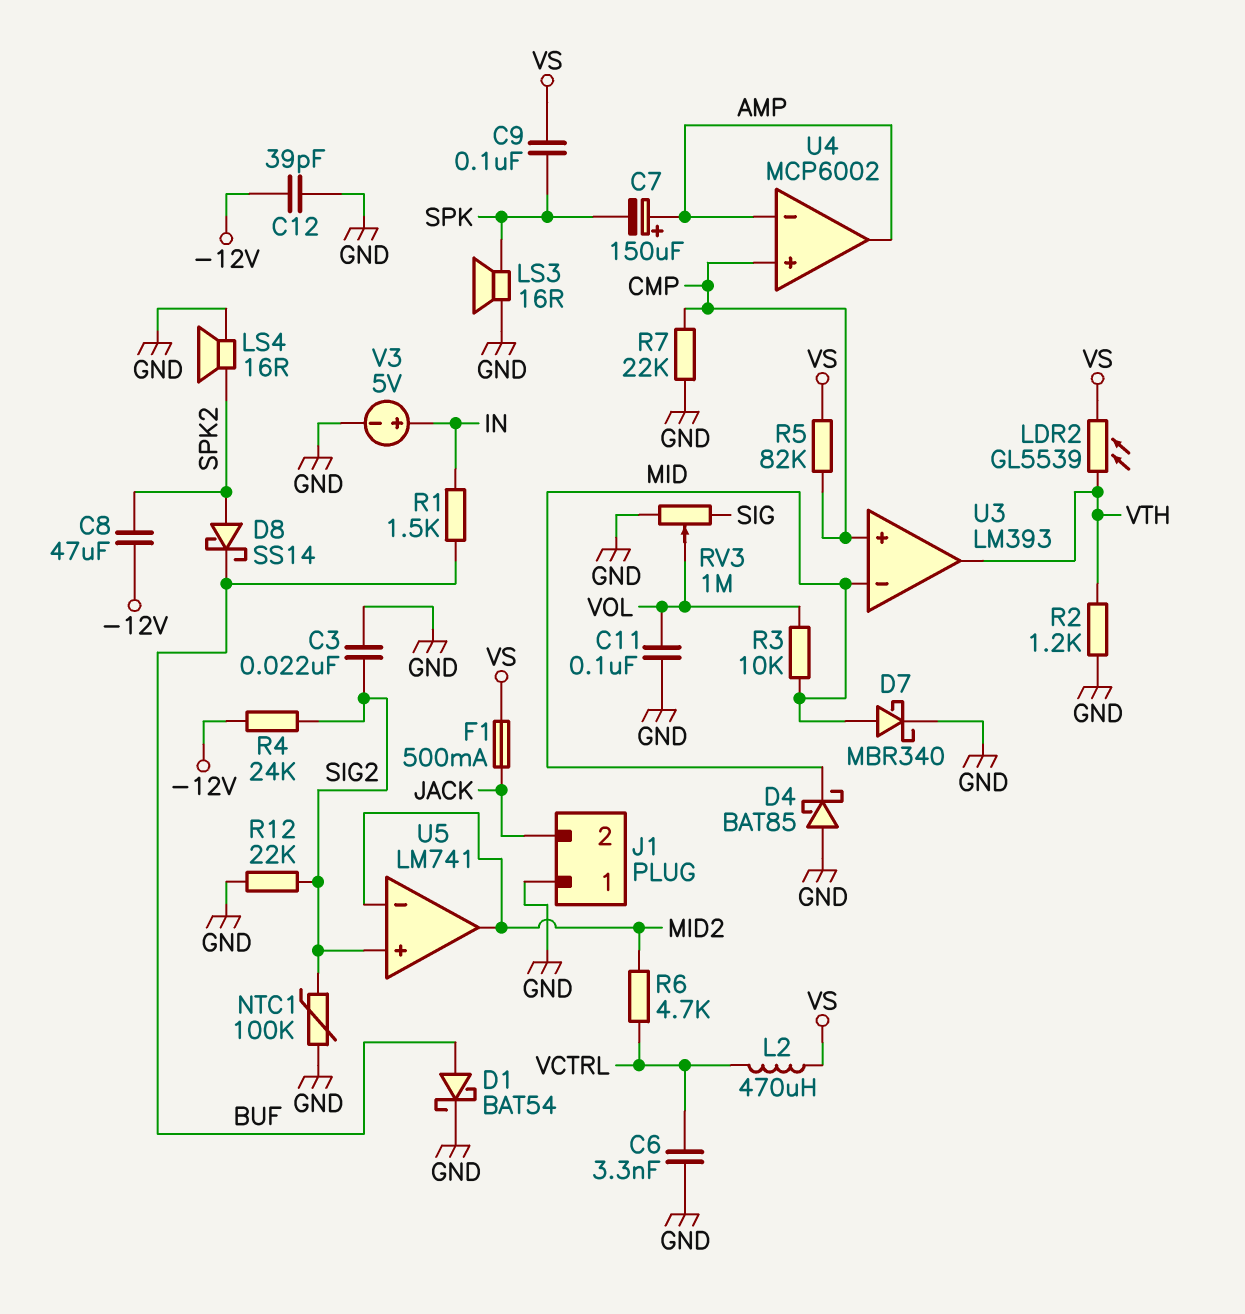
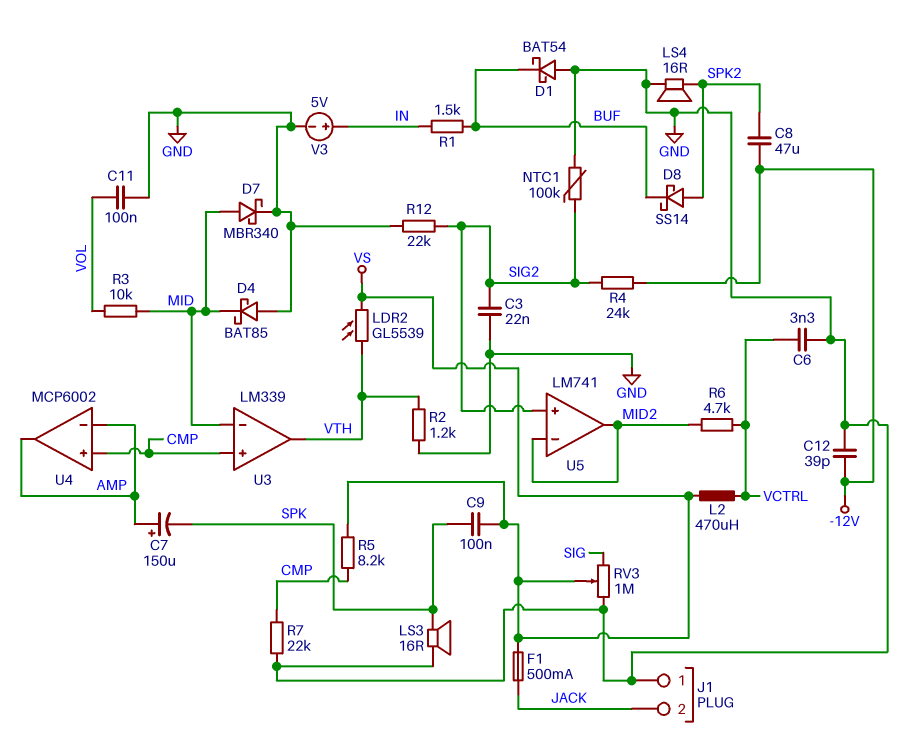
D1: schottky BAT54 (A BUF, K GND) -> schottky BAT54 (A GND, K BUF)
R5: 82k (CMP, VS) -> 8.2k (CMP, VS)
RV3: 1M (GND, SIG, wiper VOL) -> 1M (GND, SIG, wiper VS)
U3: LM393 -> LM339

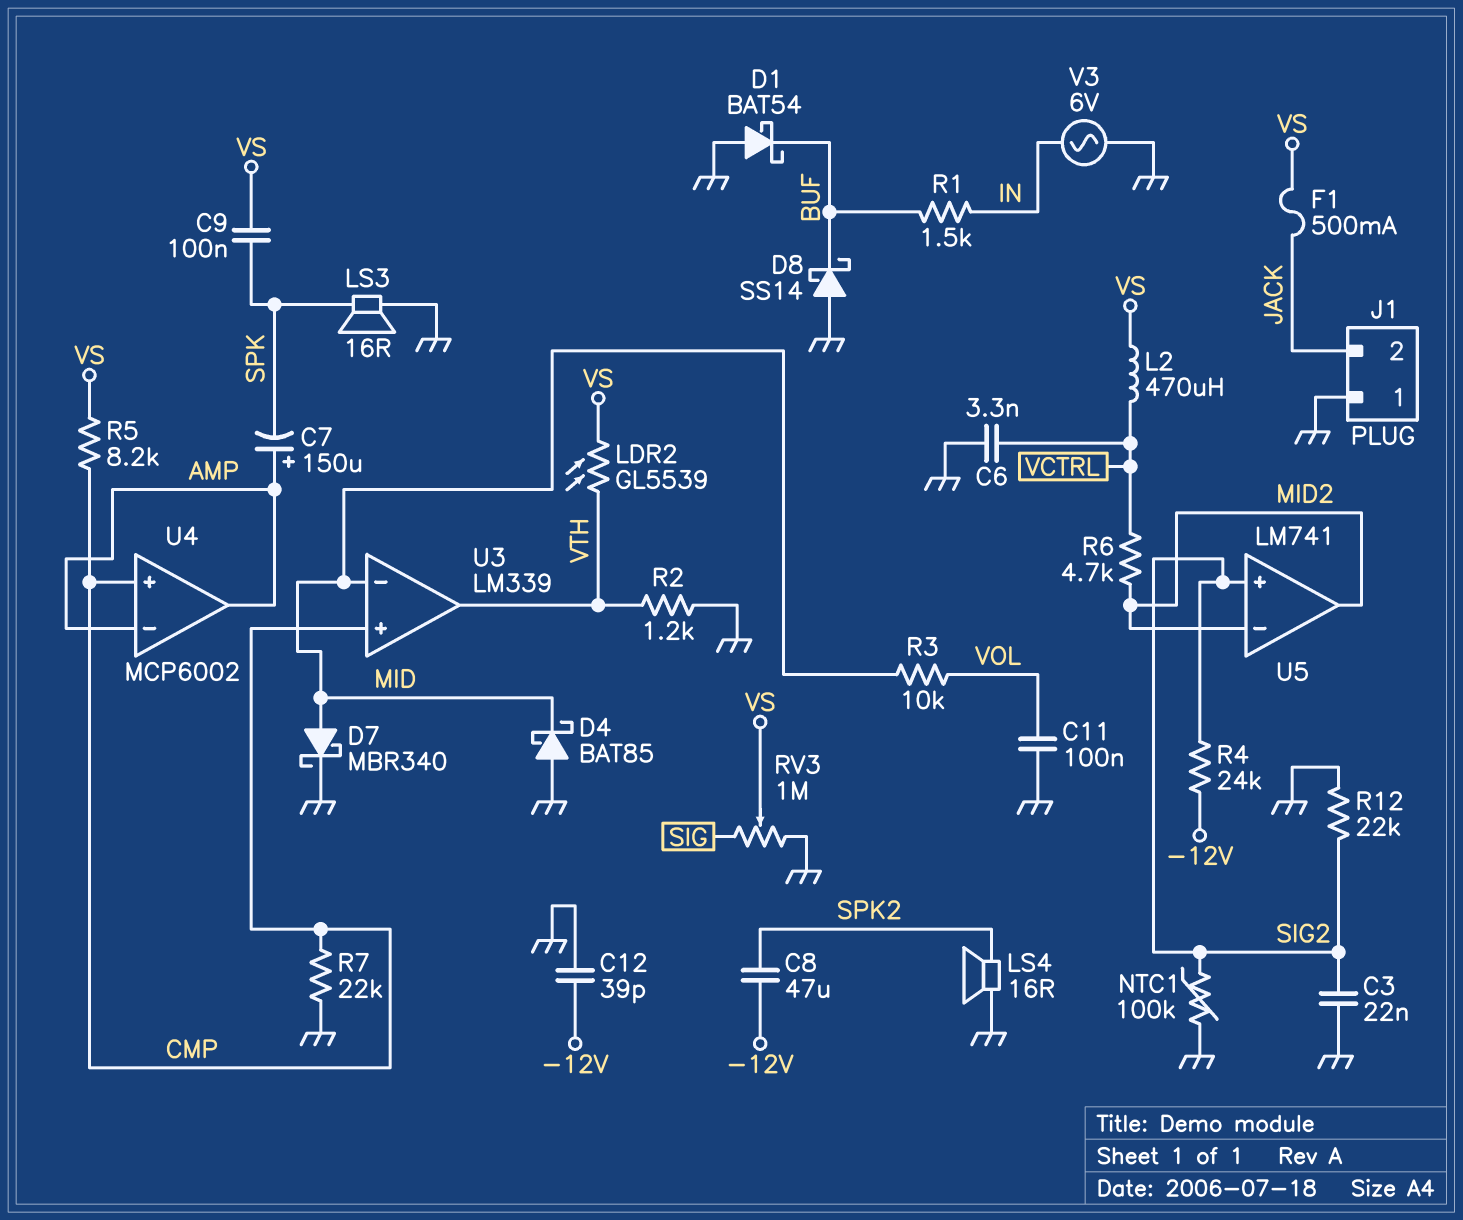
D8: schottky SS14 (A SPK2, K BUF) -> schottky SS14 (A GND, K BUF)
V3: 5V (plus IN, minus GND) -> AC 6V (GND, IN)

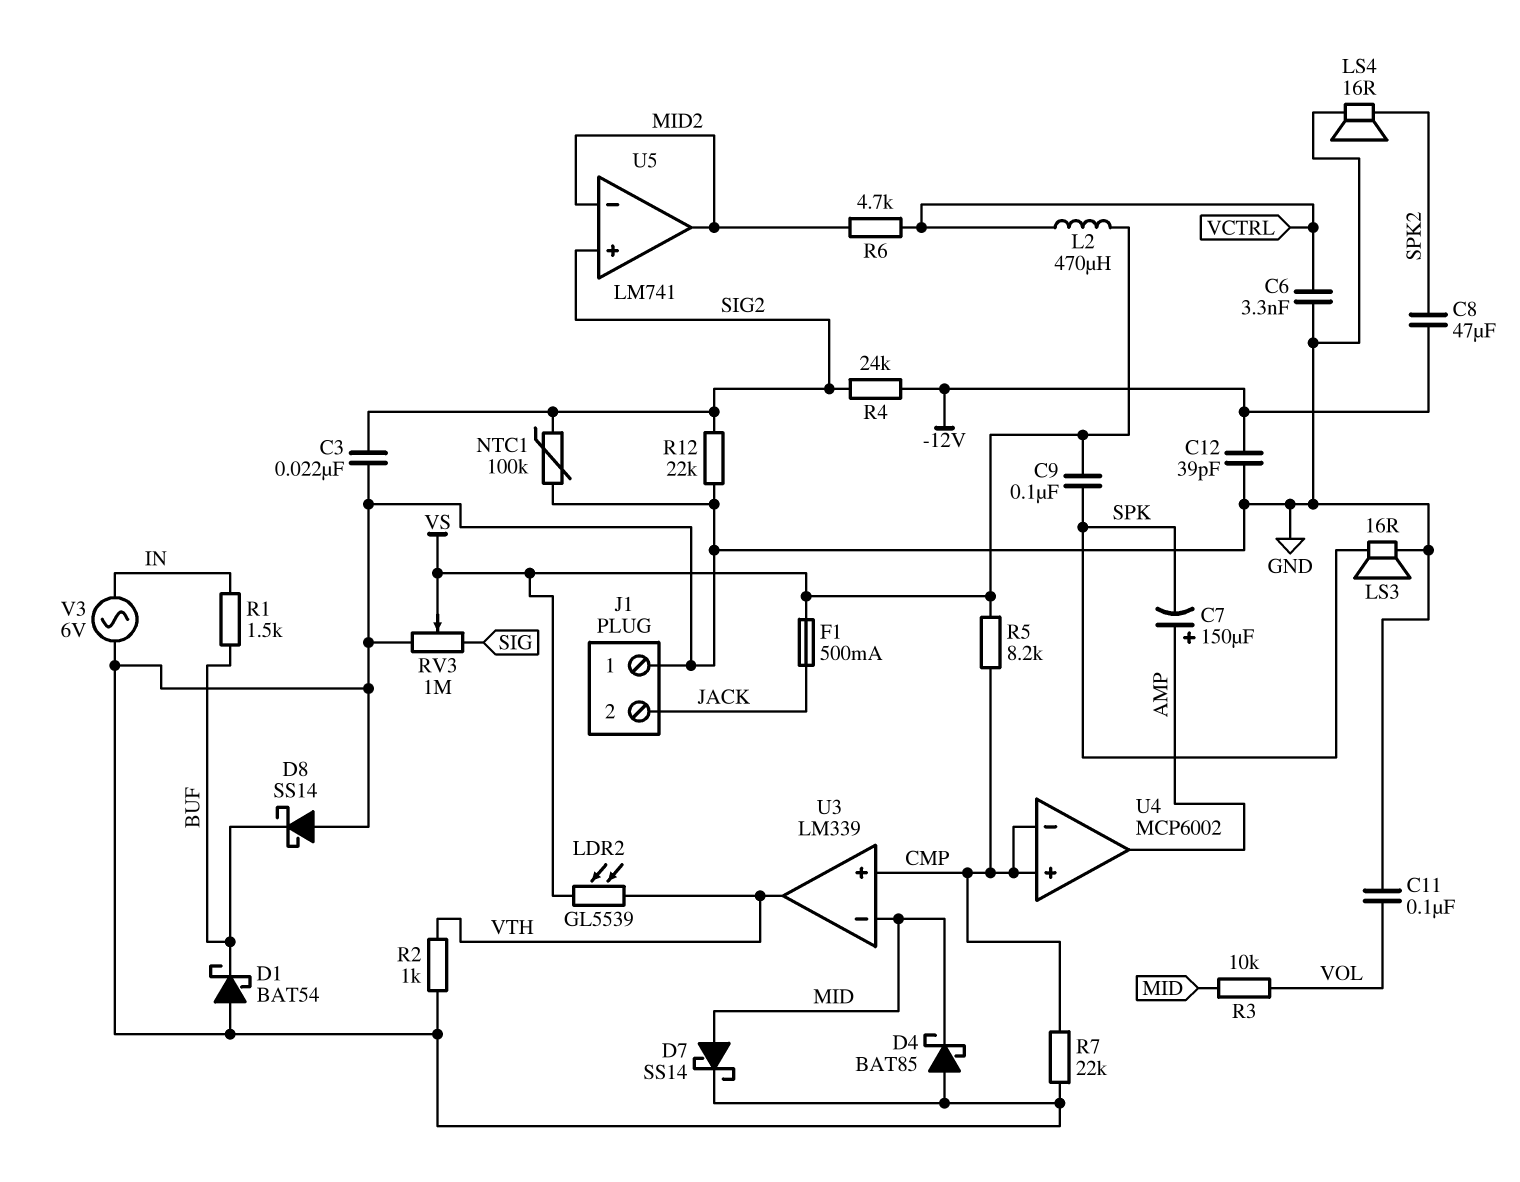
D7: schottky MBR340 (A MID, K GND) -> schottky SS14 (A MID, K GND)
R2: 1.2k (GND, VTH) -> 1k (GND, VTH)
U4 pin in-: AMP -> CMP

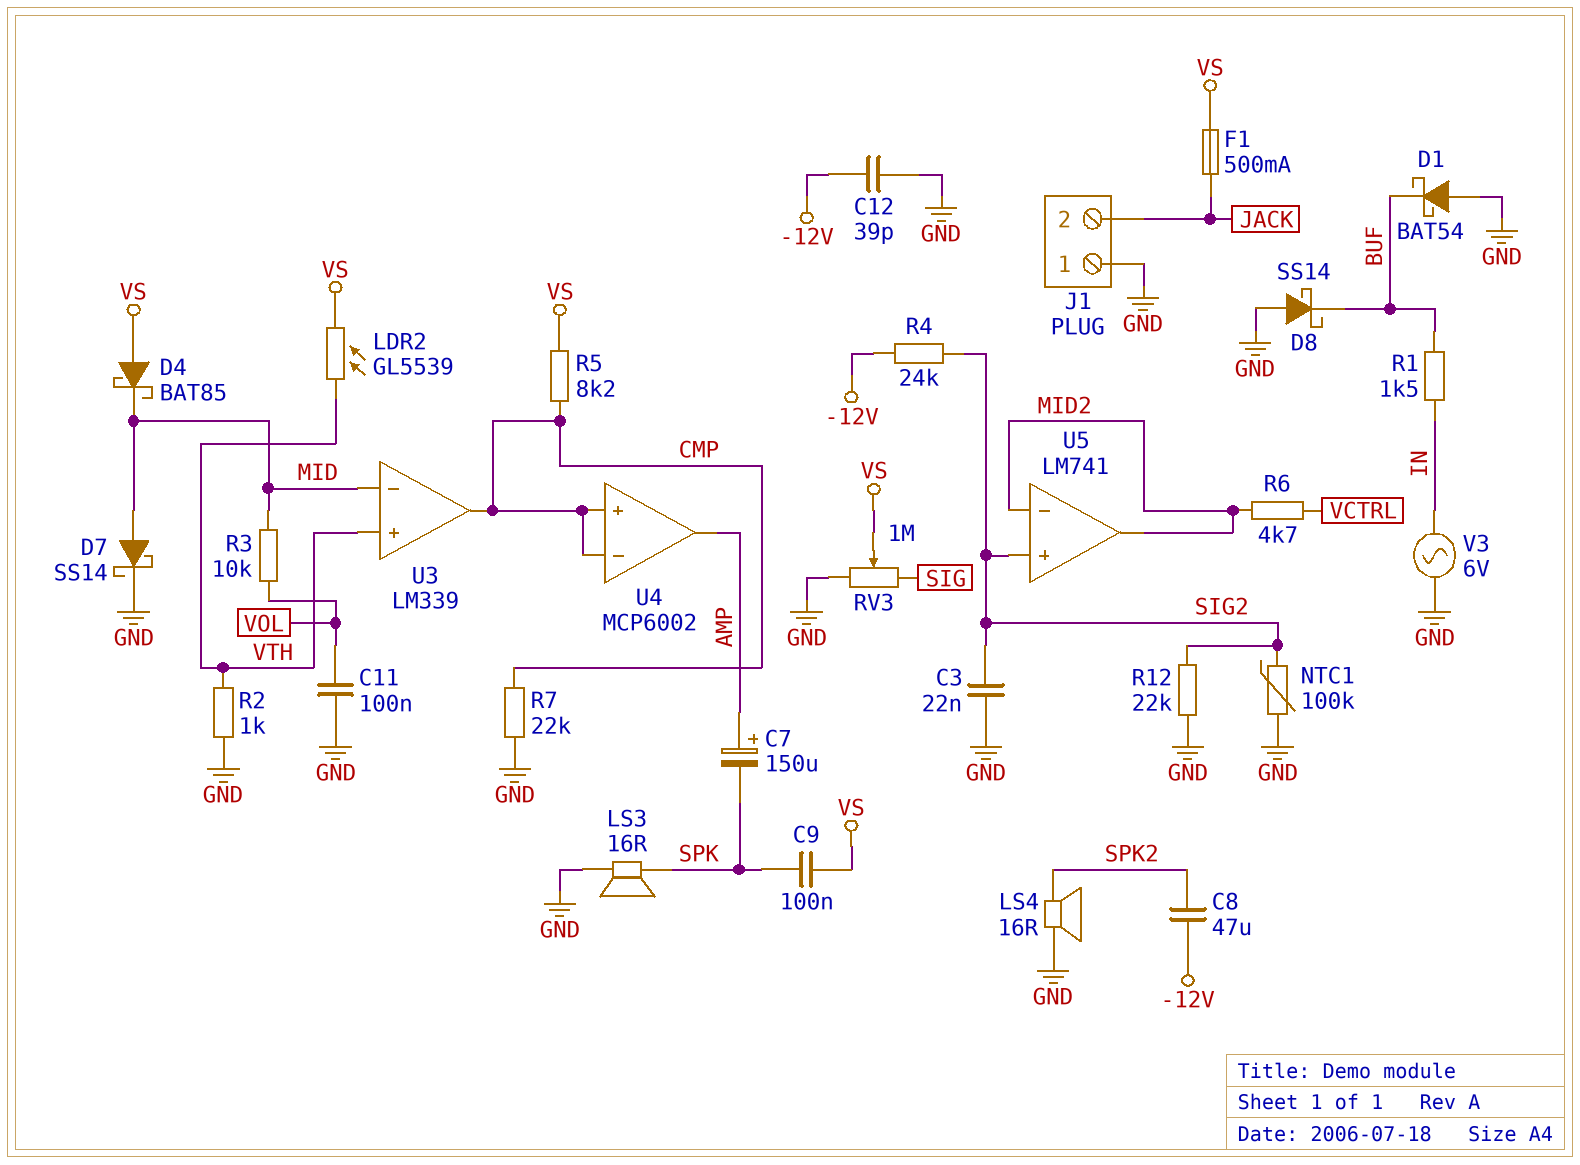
C6: 3.3nF (GND, VCTRL) -> none
D4: schottky BAT85 (A GND, K MID) -> schottky BAT85 (A VS, K MID)
L2: 470uH (VCTRL, VS) -> none
U3 pin in+: CMP -> VTH
U3 pin out: VTH -> CMP

